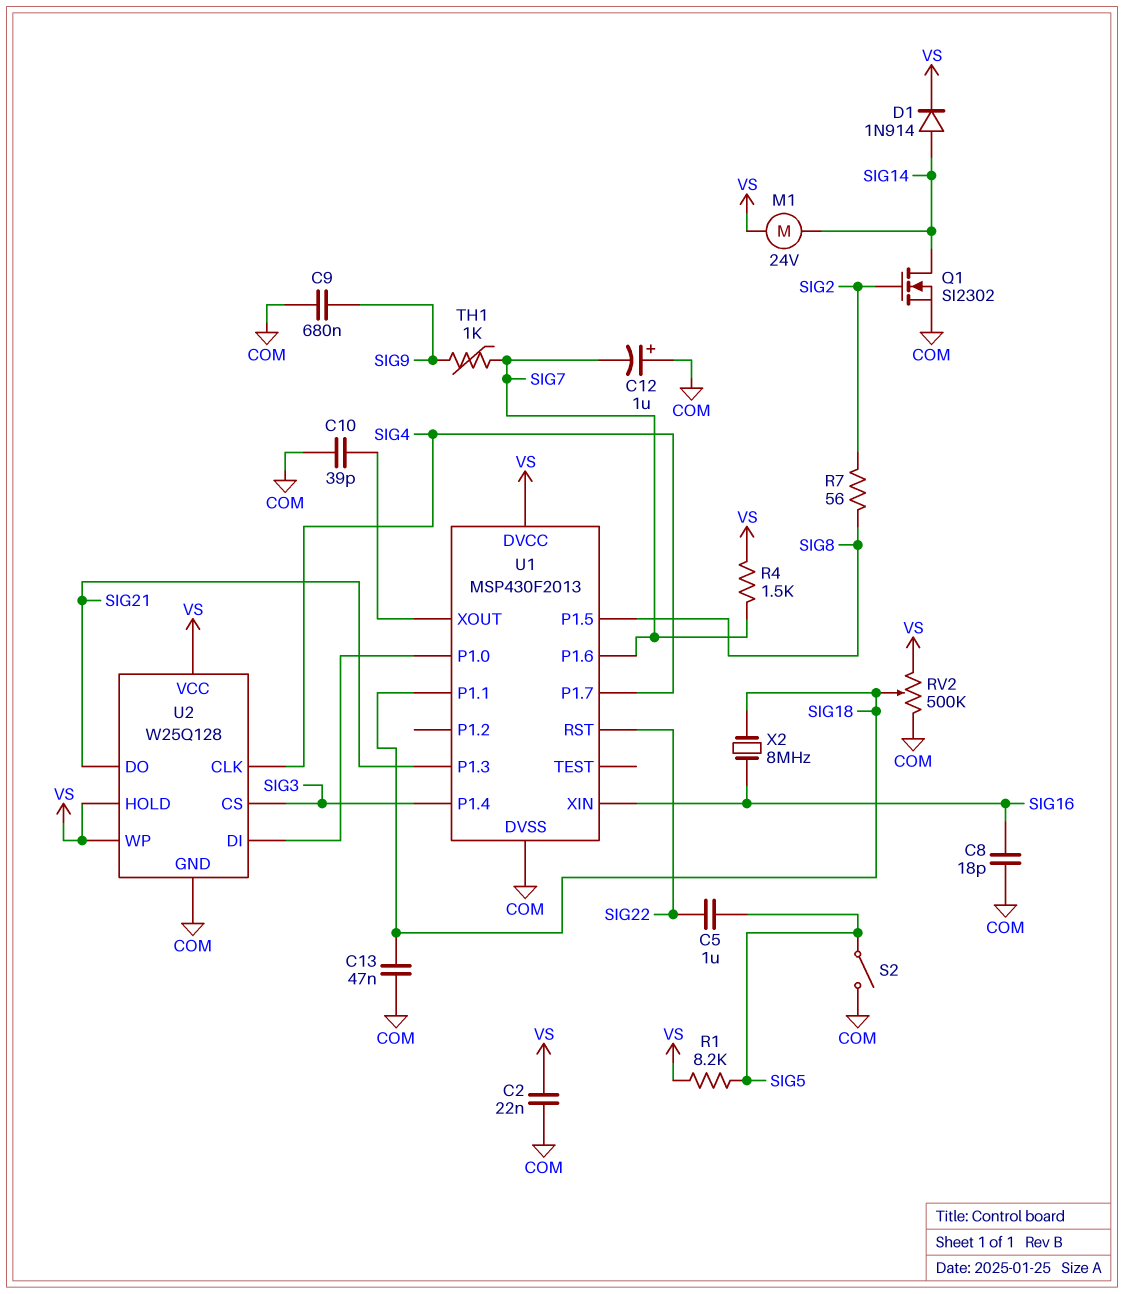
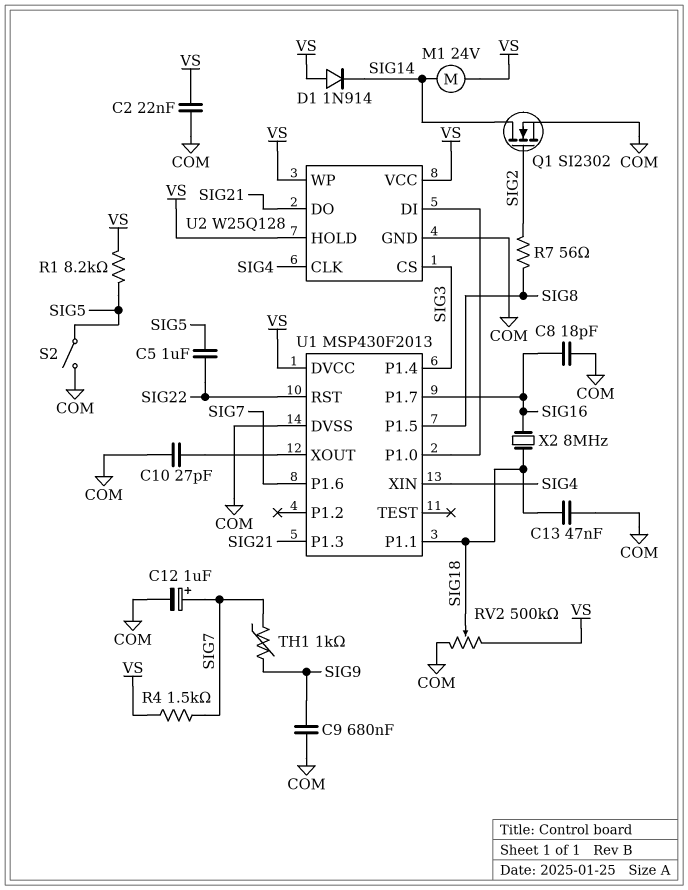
C10: 39pF (COM, U1/XOUT) -> 27pF (COM, U1/XOUT)
C12: 1uF (plus COM, minus SIG7) -> 1uF (plus SIG7, minus COM)
D1: diode 1N914 (A SIG14, K VS) -> diode 1N914 (A VS, K SIG14)
U1 pin P1.7: SIG4 -> SIG16
U1 pin XIN: SIG16 -> SIG4

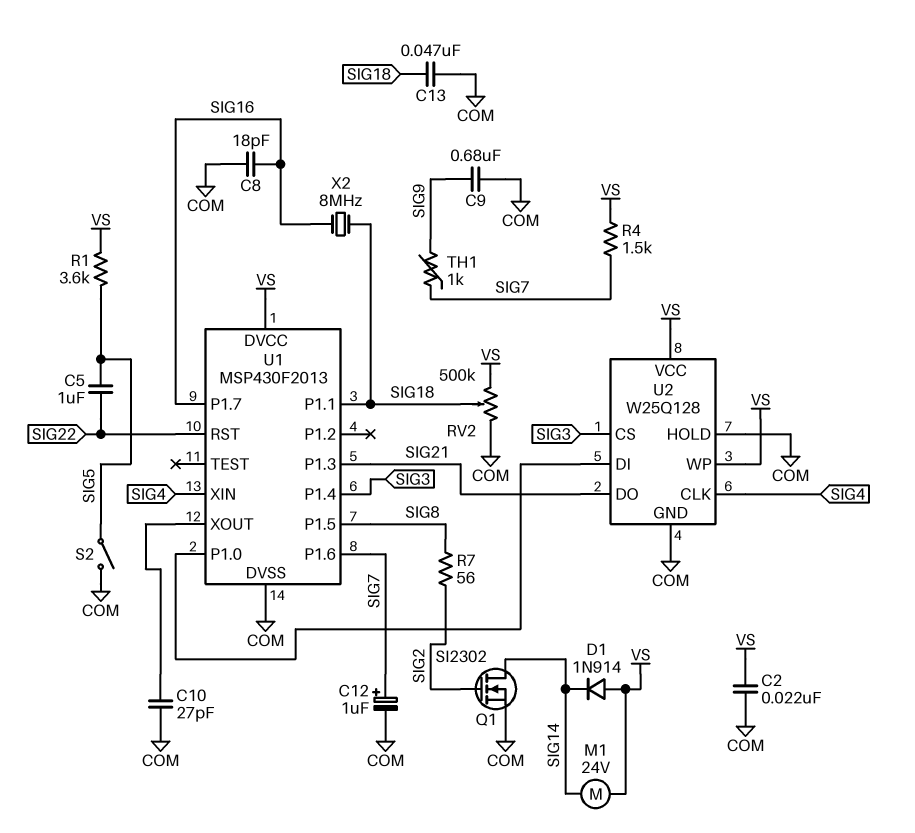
R1: 8.2k (SIG5, VS) -> 3.6k (SIG5, VS)
U2 pin HOLD: VS -> COM

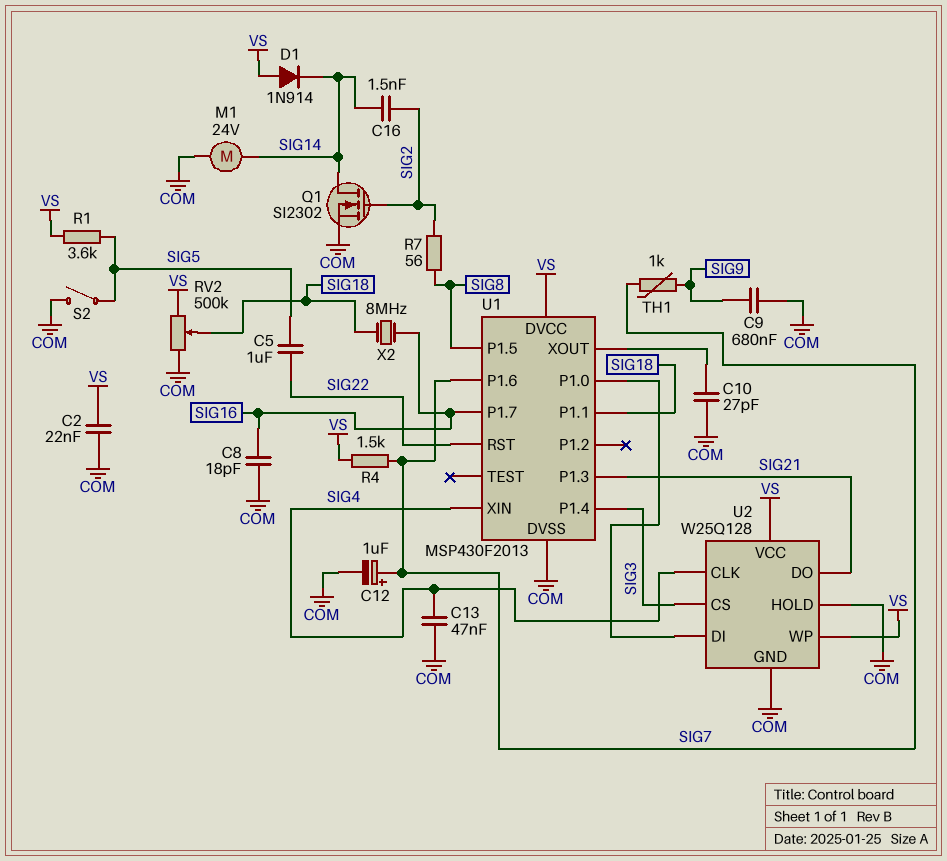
C13: 47nF (COM, SIG18) -> 47nF (COM, SIG4)
C16: none -> 1.5nF (SIG2, SIG14)
M1: motor 24V (SIG14, VS) -> motor 24V (COM, SIG14)

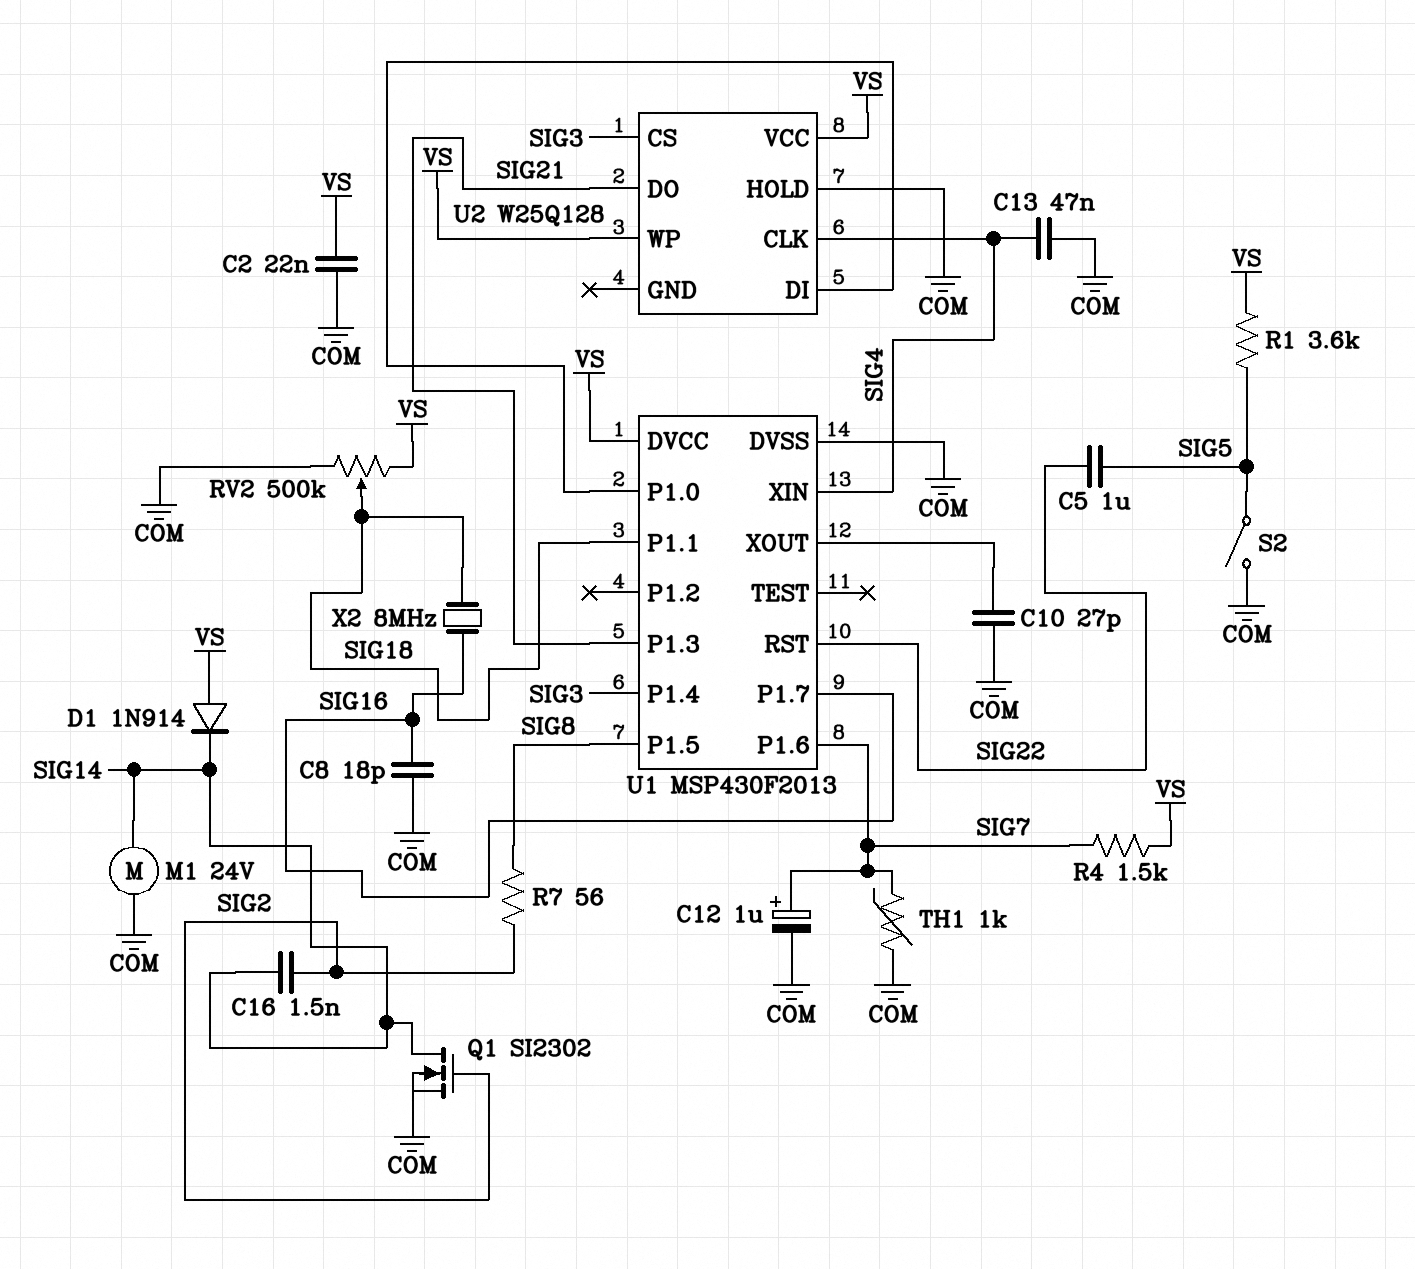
C9: 680nF (COM, SIG9) -> none
TH1: 1k (SIG7, SIG9) -> 1k (COM, SIG7)
U2 pin GND: COM -> none

